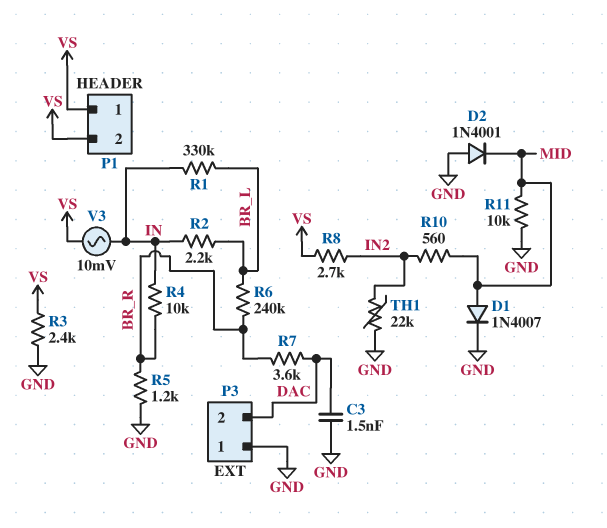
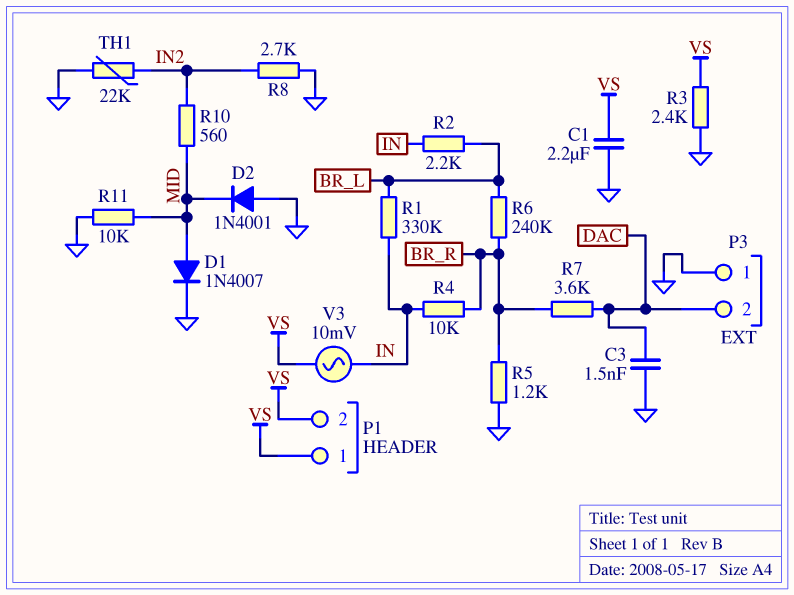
C1: none -> 2.2uF (GND, VS)
R8: 2.7k (IN2, VS) -> 2.7k (GND, IN2)

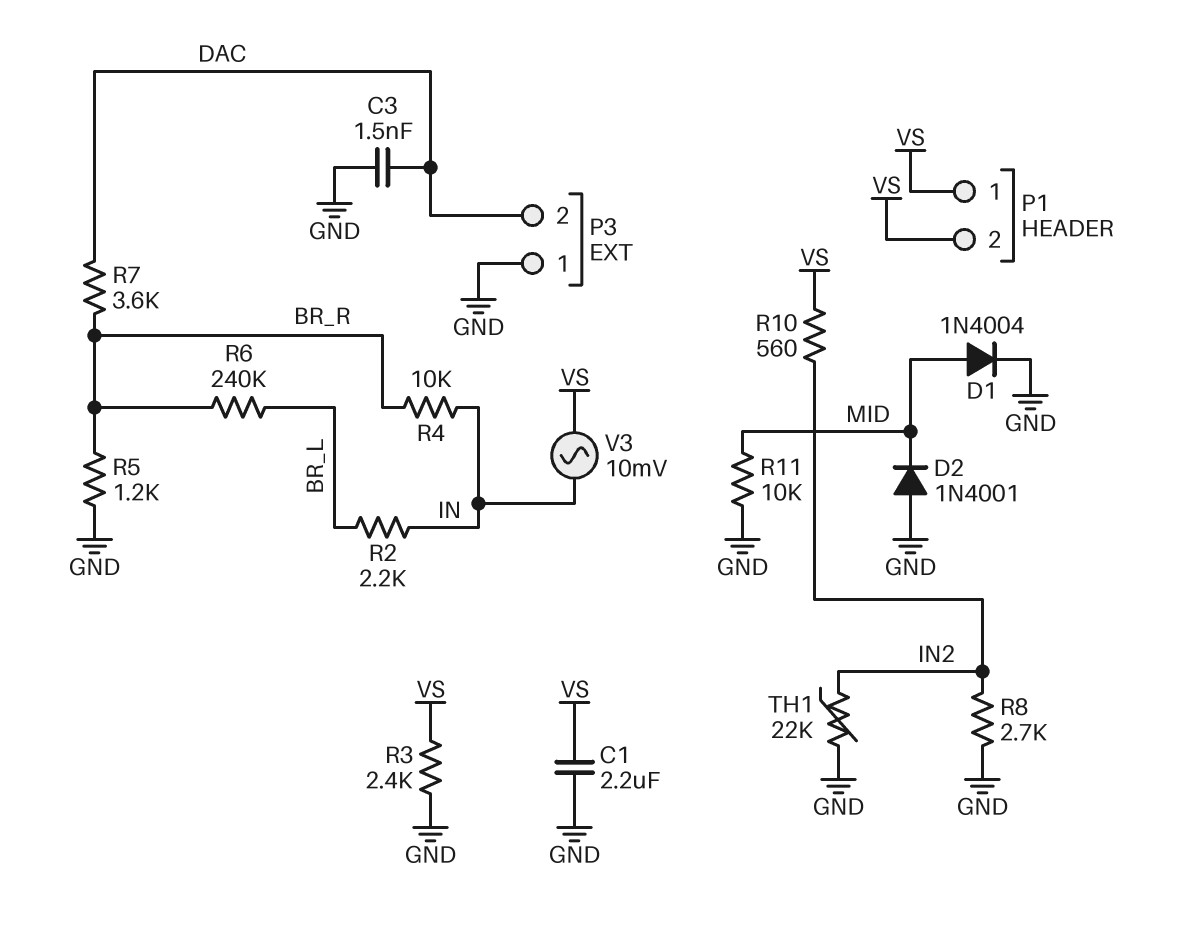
D1: diode 1N4007 (A MID, K GND) -> diode 1N4004 (A MID, K GND)
R1: 330k (BR_L, IN) -> none
R10: 560 (IN2, MID) -> 560 (IN2, VS)

